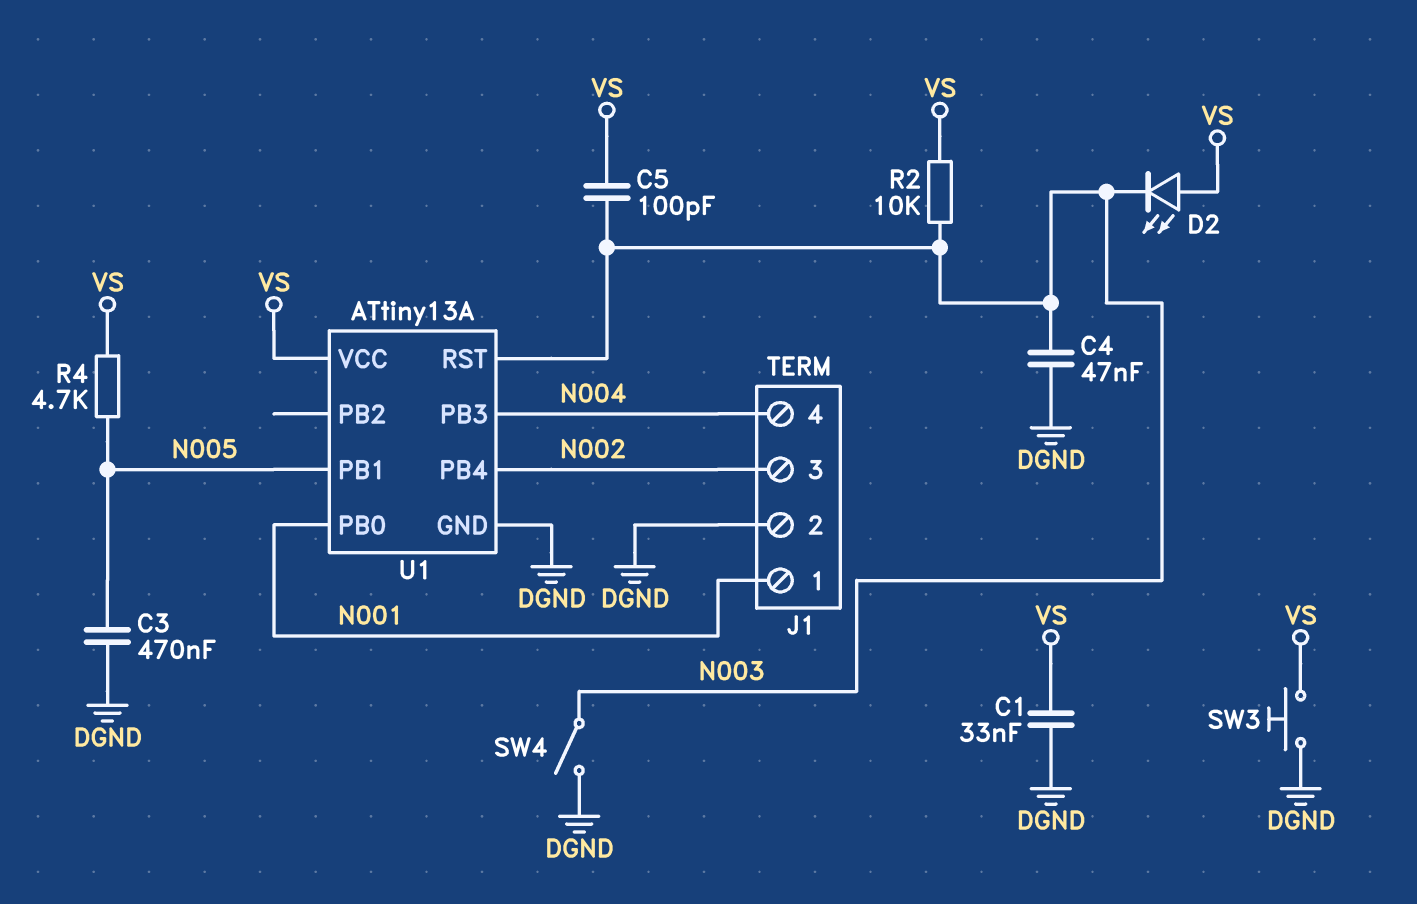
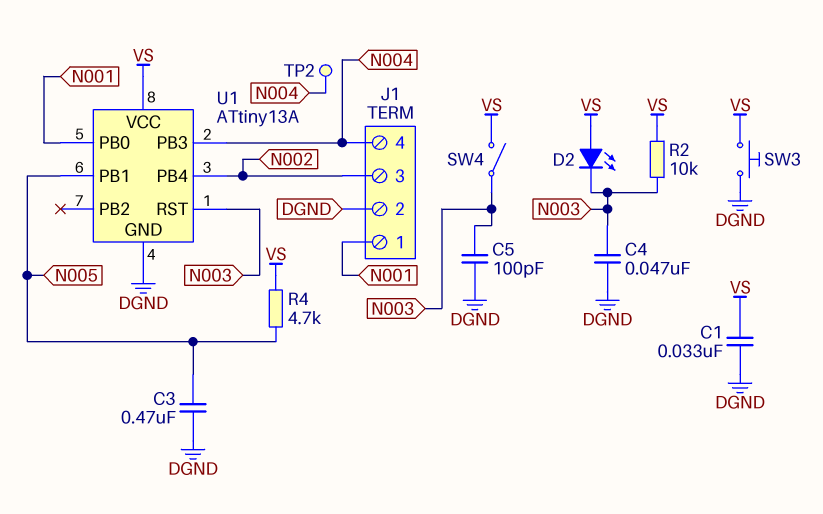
C5: 100pF (N003, VS) -> 100pF (DGND, N003)
SW4: switch (DGND, N003) -> switch (N003, VS)
TP2: none -> test point (N004)

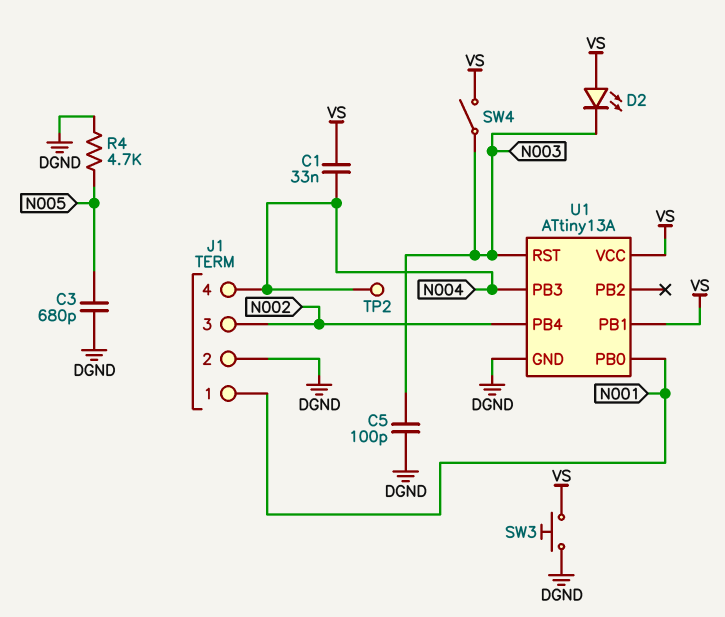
C1: 33nF (DGND, VS) -> 33nF (N004, VS)
C3: 470nF (DGND, N005) -> 680pF (DGND, N005)
C4: 47nF (DGND, N003) -> none
R2: 10k (N003, VS) -> none
R4: 4.7k (N005, VS) -> 4.7k (DGND, N005)
U1 pin PB1: N005 -> VS

